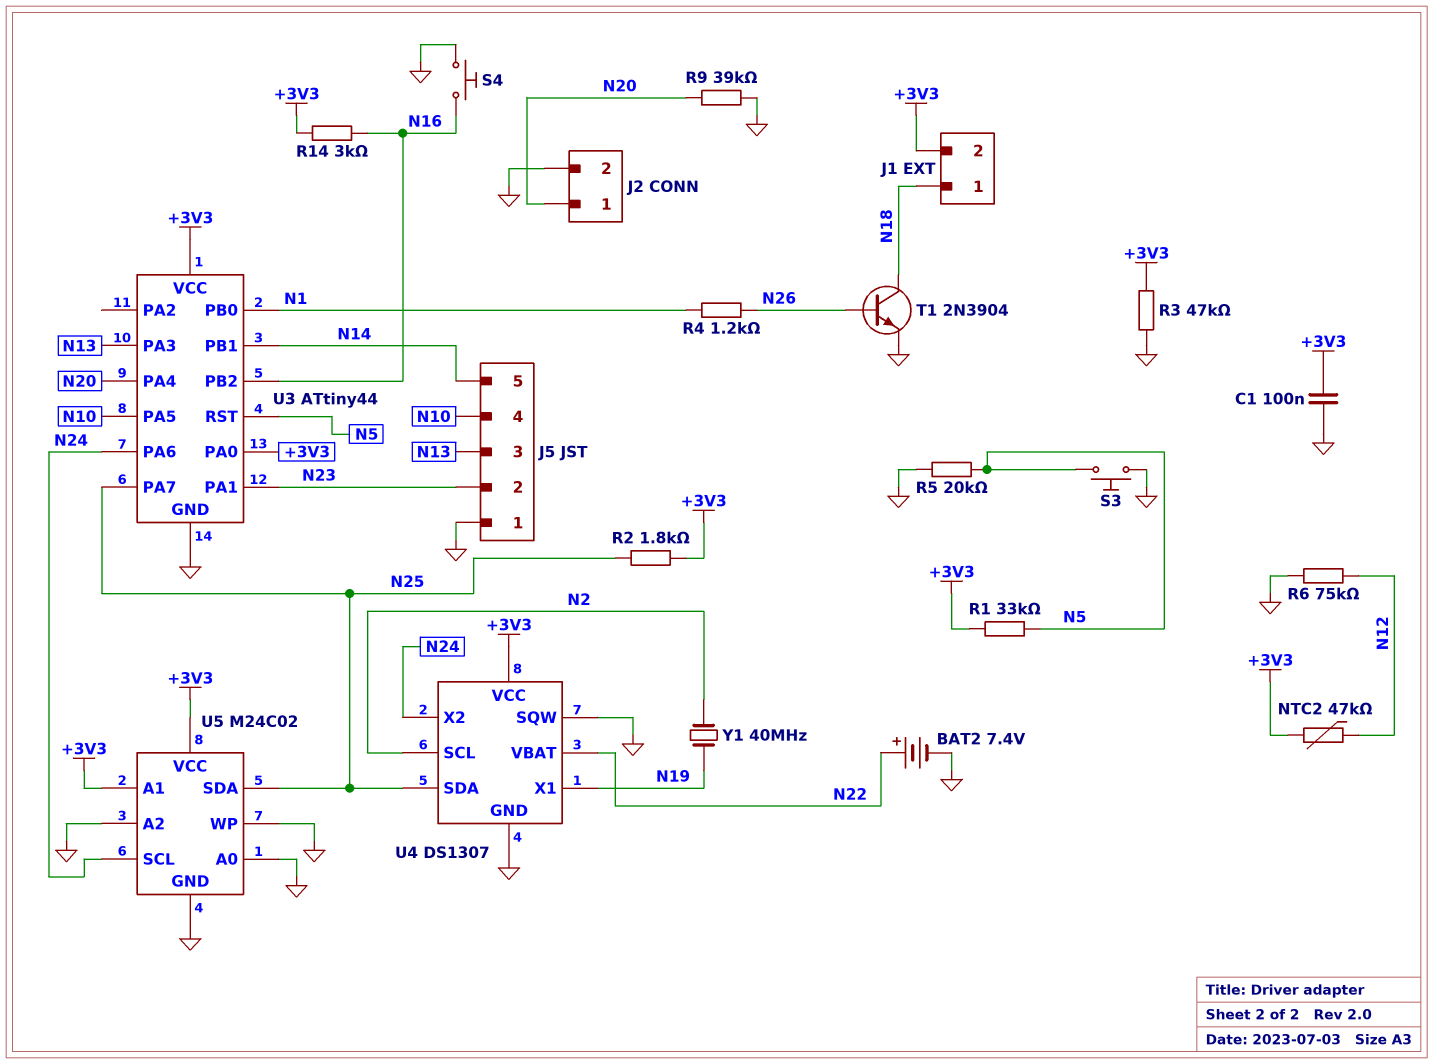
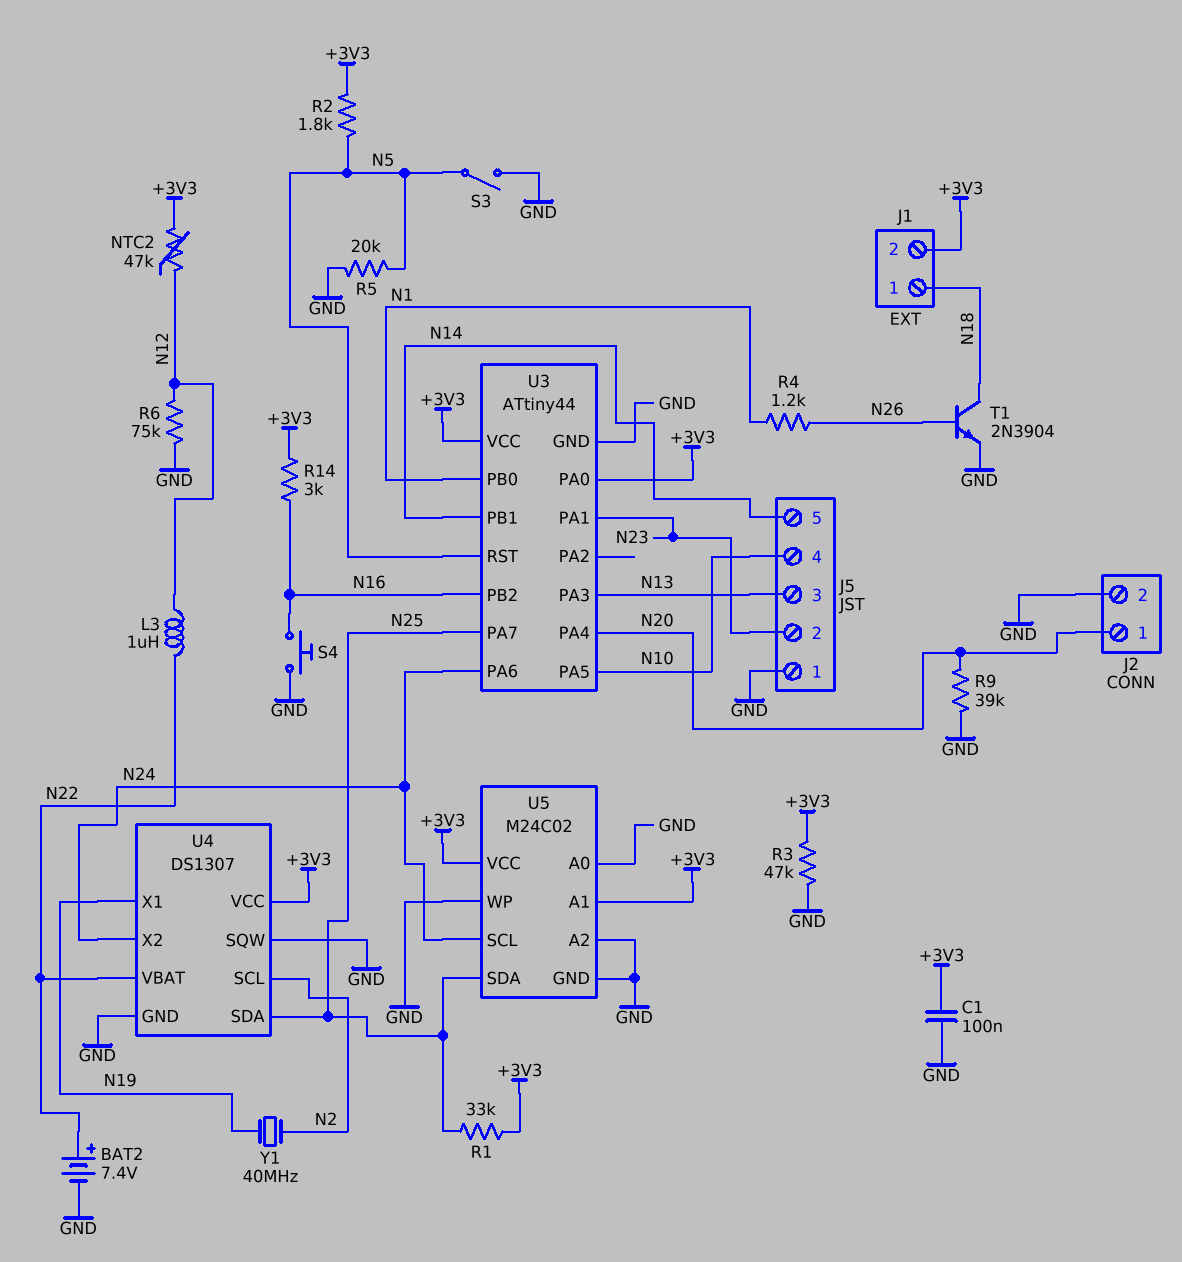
L3: none -> 1uH (N12, N22)
R1: 33k (+3V3, N5) -> 33k (+3V3, N25)
R2: 1.8k (+3V3, N25) -> 1.8k (+3V3, N5)
S3: button (GND, N5) -> switch (GND, N5)

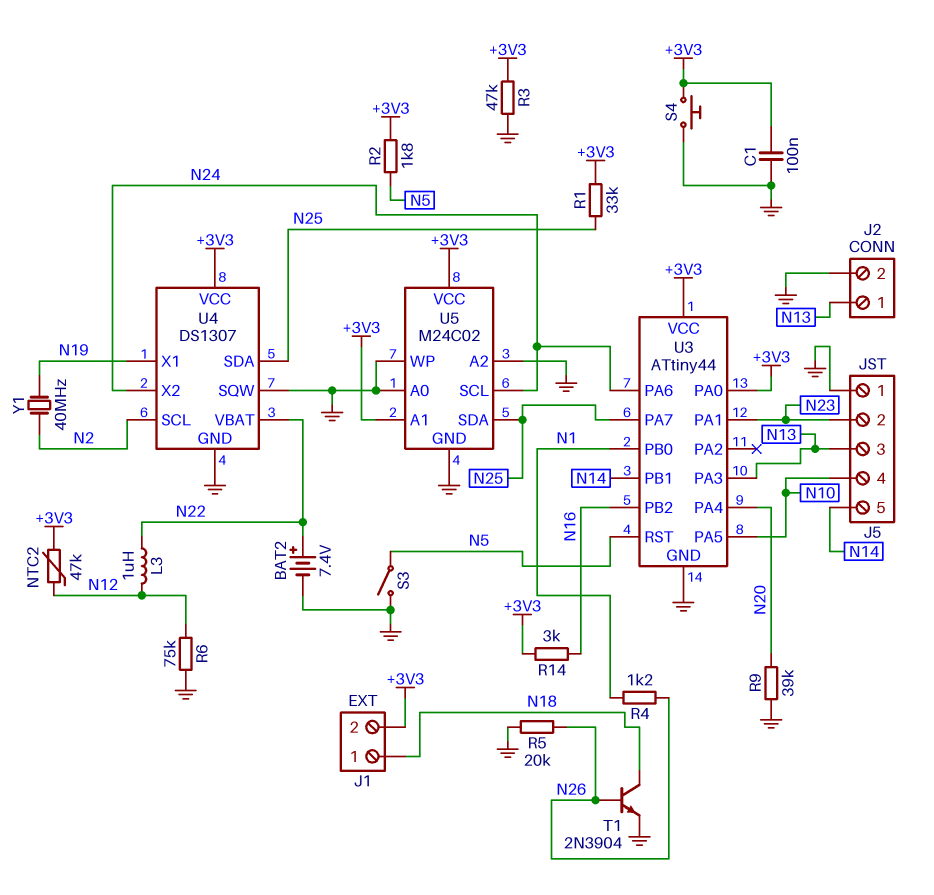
J2 pin 1: N20 -> N13
R5: 20k (GND, N5) -> 20k (GND, N26)
S4: button (GND, N16) -> button (+3V3, GND)

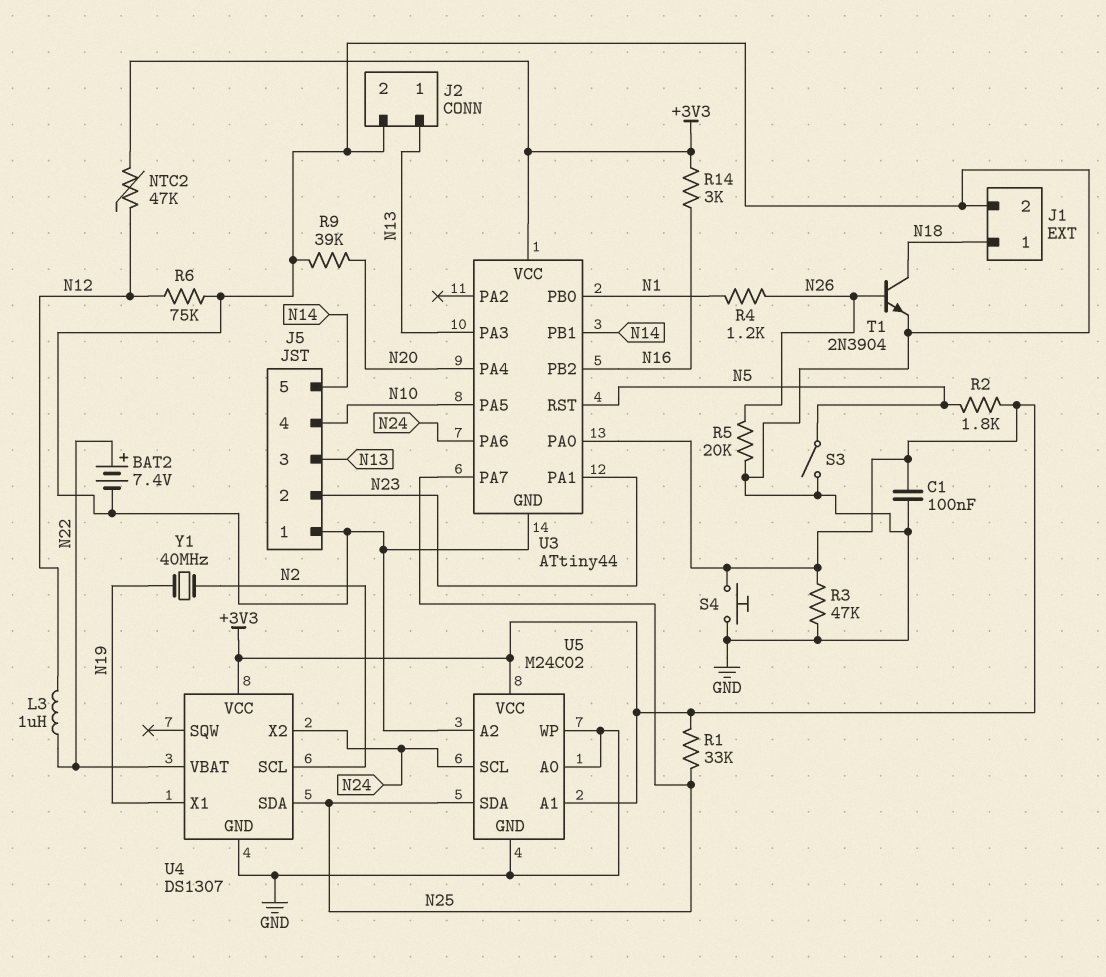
J1 pin 2: +3V3 -> GND
U4 pin SQW: GND -> none

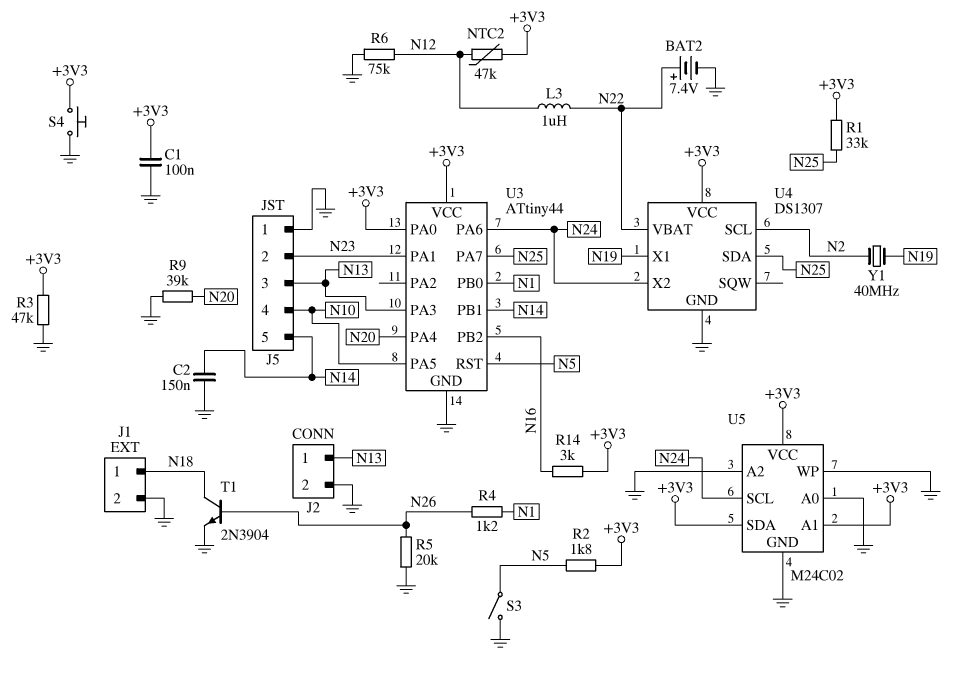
C2: none -> 150nF (GND, N14)
U5 pin SDA: N25 -> +3V3

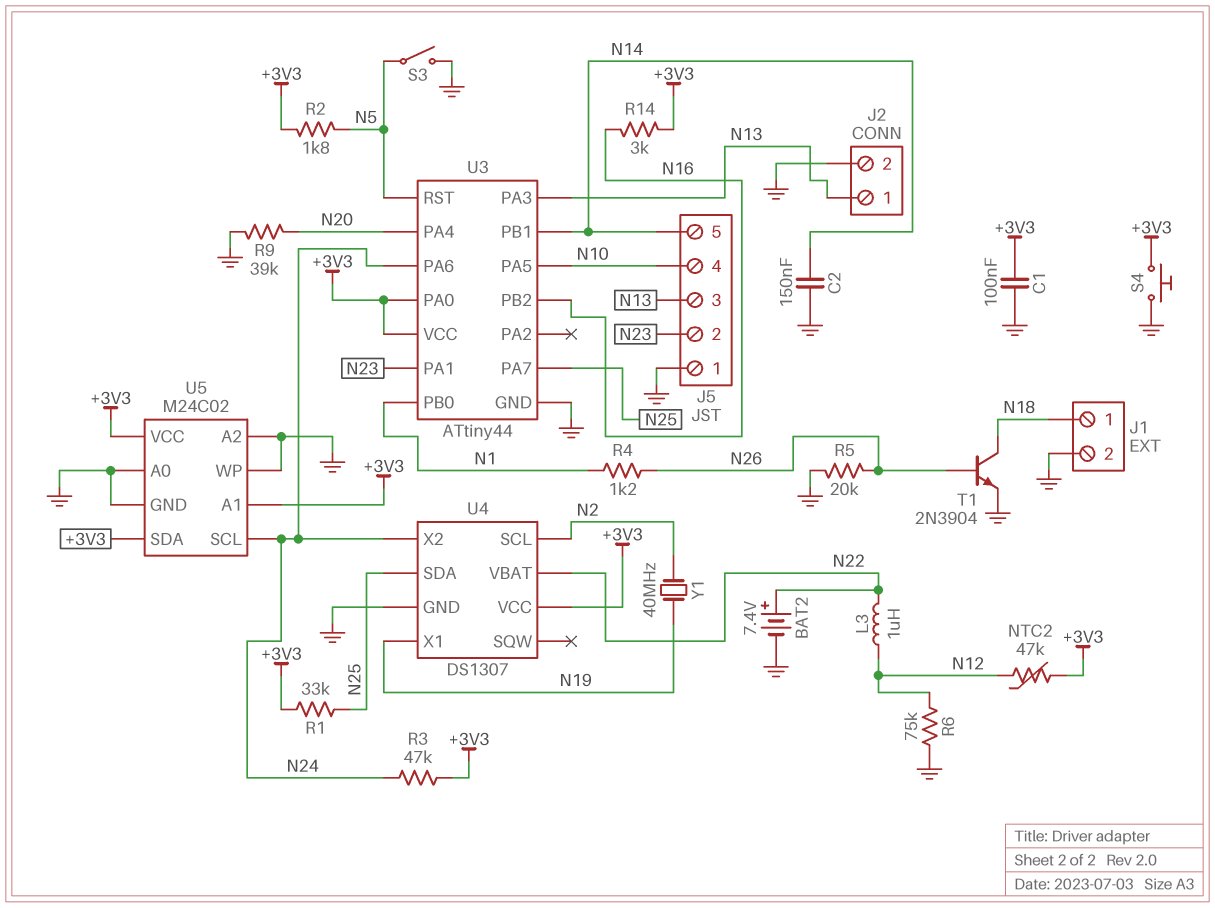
R3: 47k (+3V3, GND) -> 47k (+3V3, N24)

